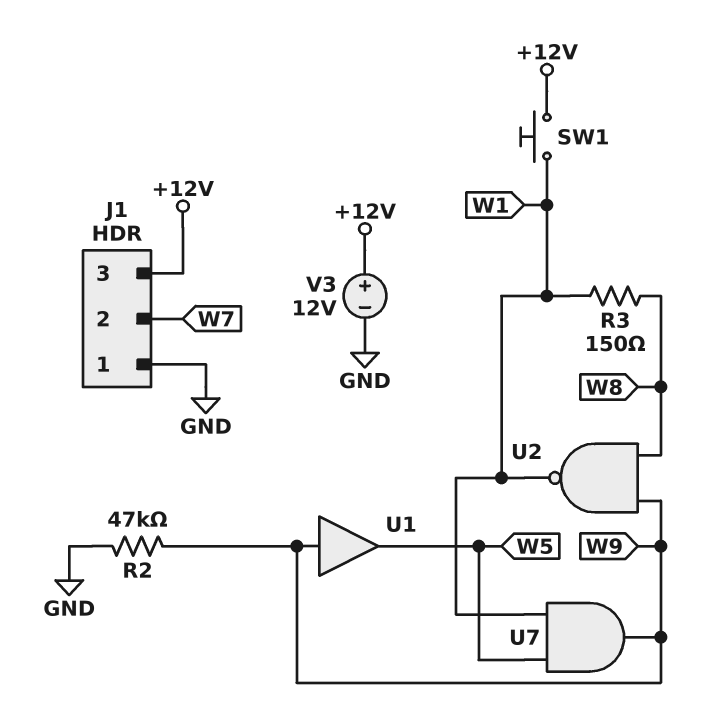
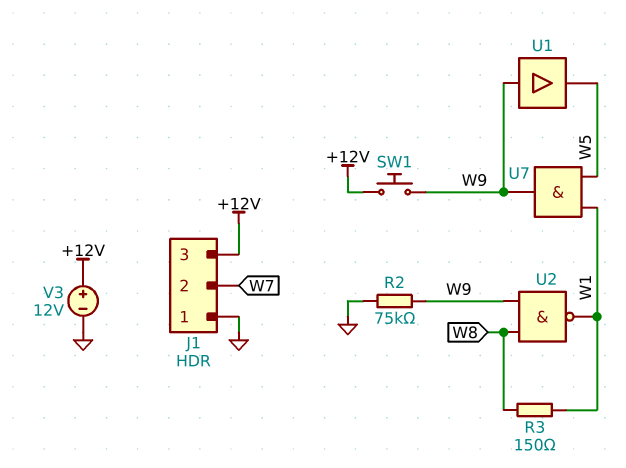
R2: 47k (GND, W9) -> 75k (GND, W9)
SW1: button (+12V, W1) -> button (+12V, W9)

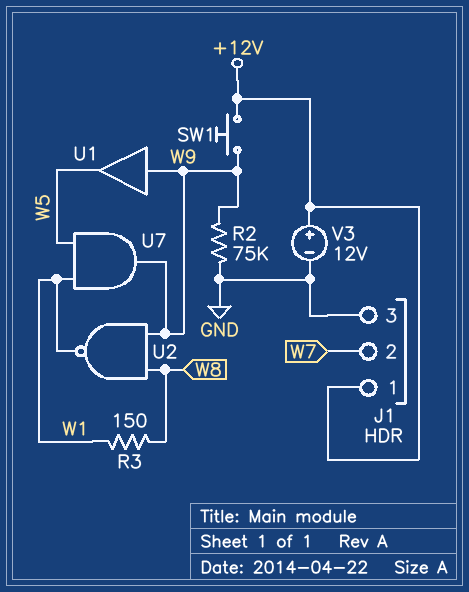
J1 pin 1: GND -> +12V
J1 pin 3: +12V -> GND

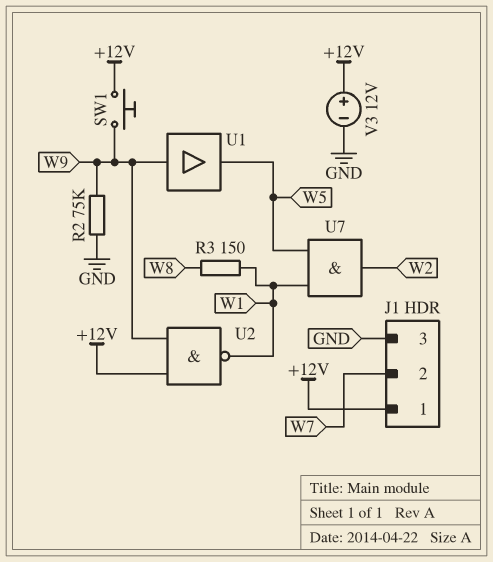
U2: NAND (in W8, in W9, out W1) -> NAND (in +12V, in W9, out W1)
U7: AND (in W1, in W5, out W9) -> AND (in W1, in W5, out W2)

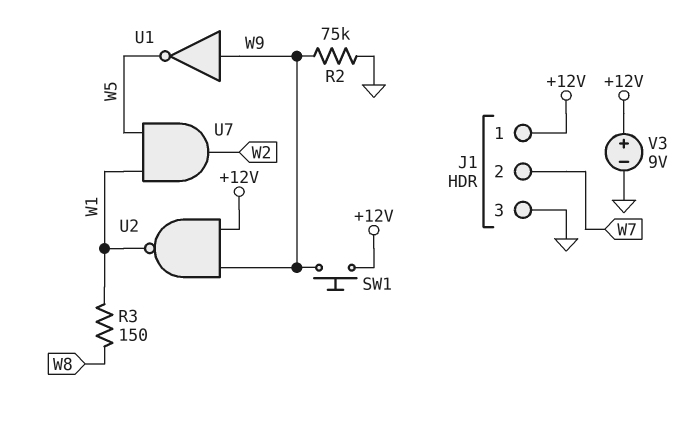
U1: buffer (in W9, out W5) -> NOT (in W9, out W5)
V3: 12V (plus +12V, minus GND) -> 9V (plus +12V, minus GND)

